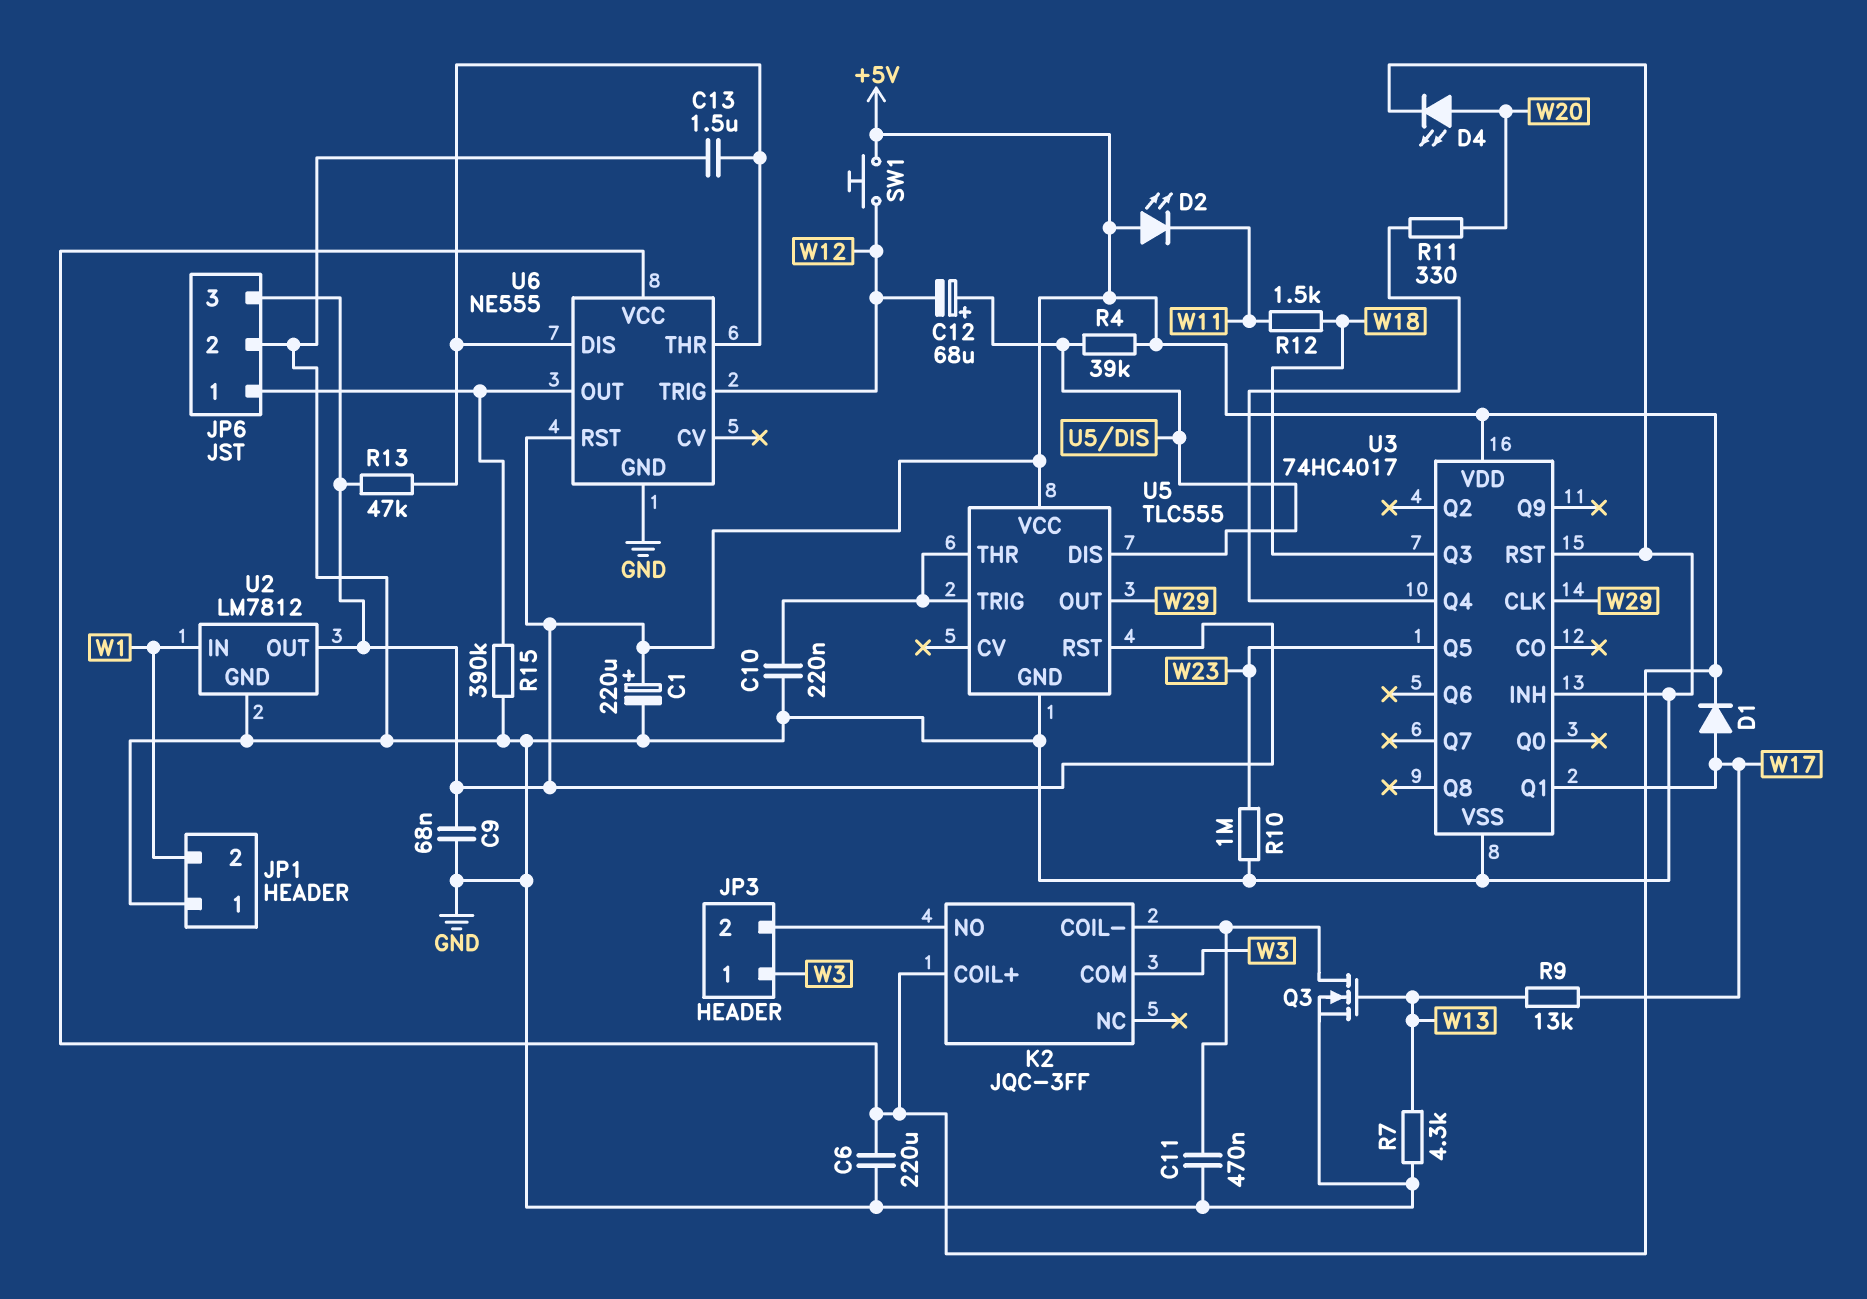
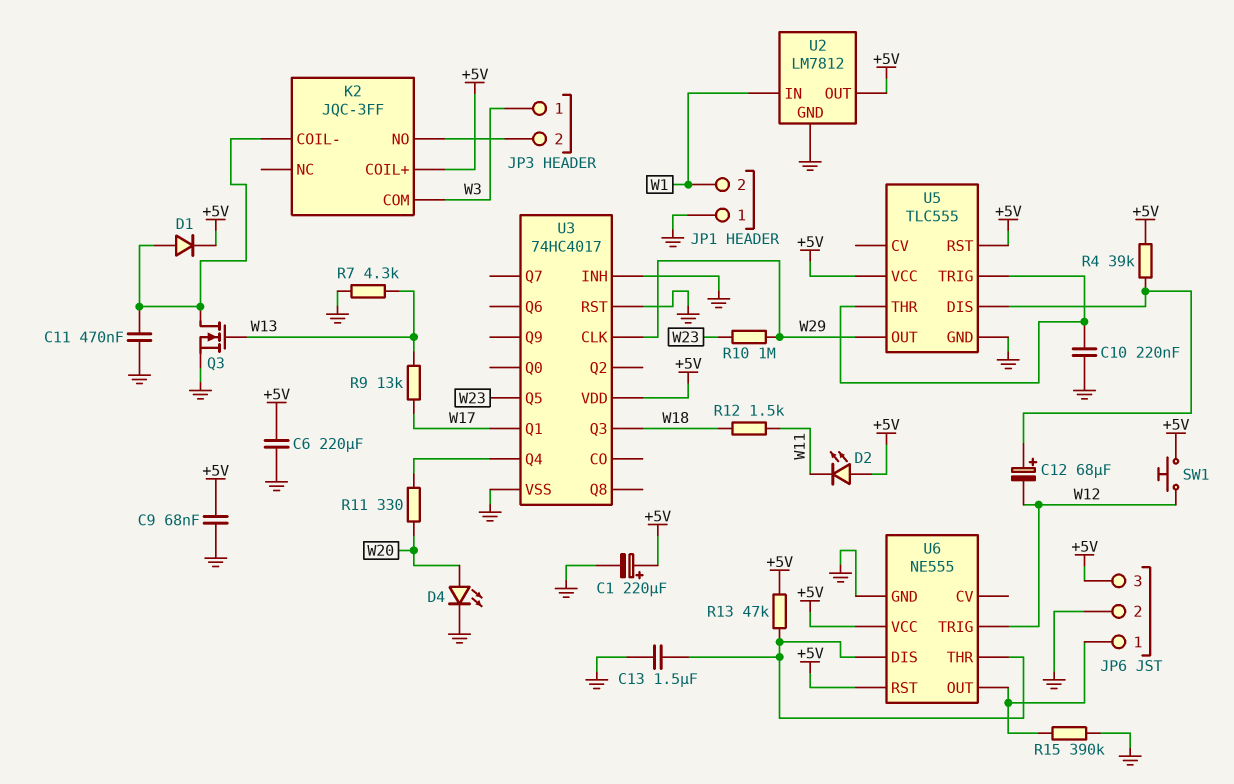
D1: diode (A W17, K +5V) -> diode (A K2/COIL-, K +5V)
R10: 1M (GND, W23) -> 1M (W23, W29)

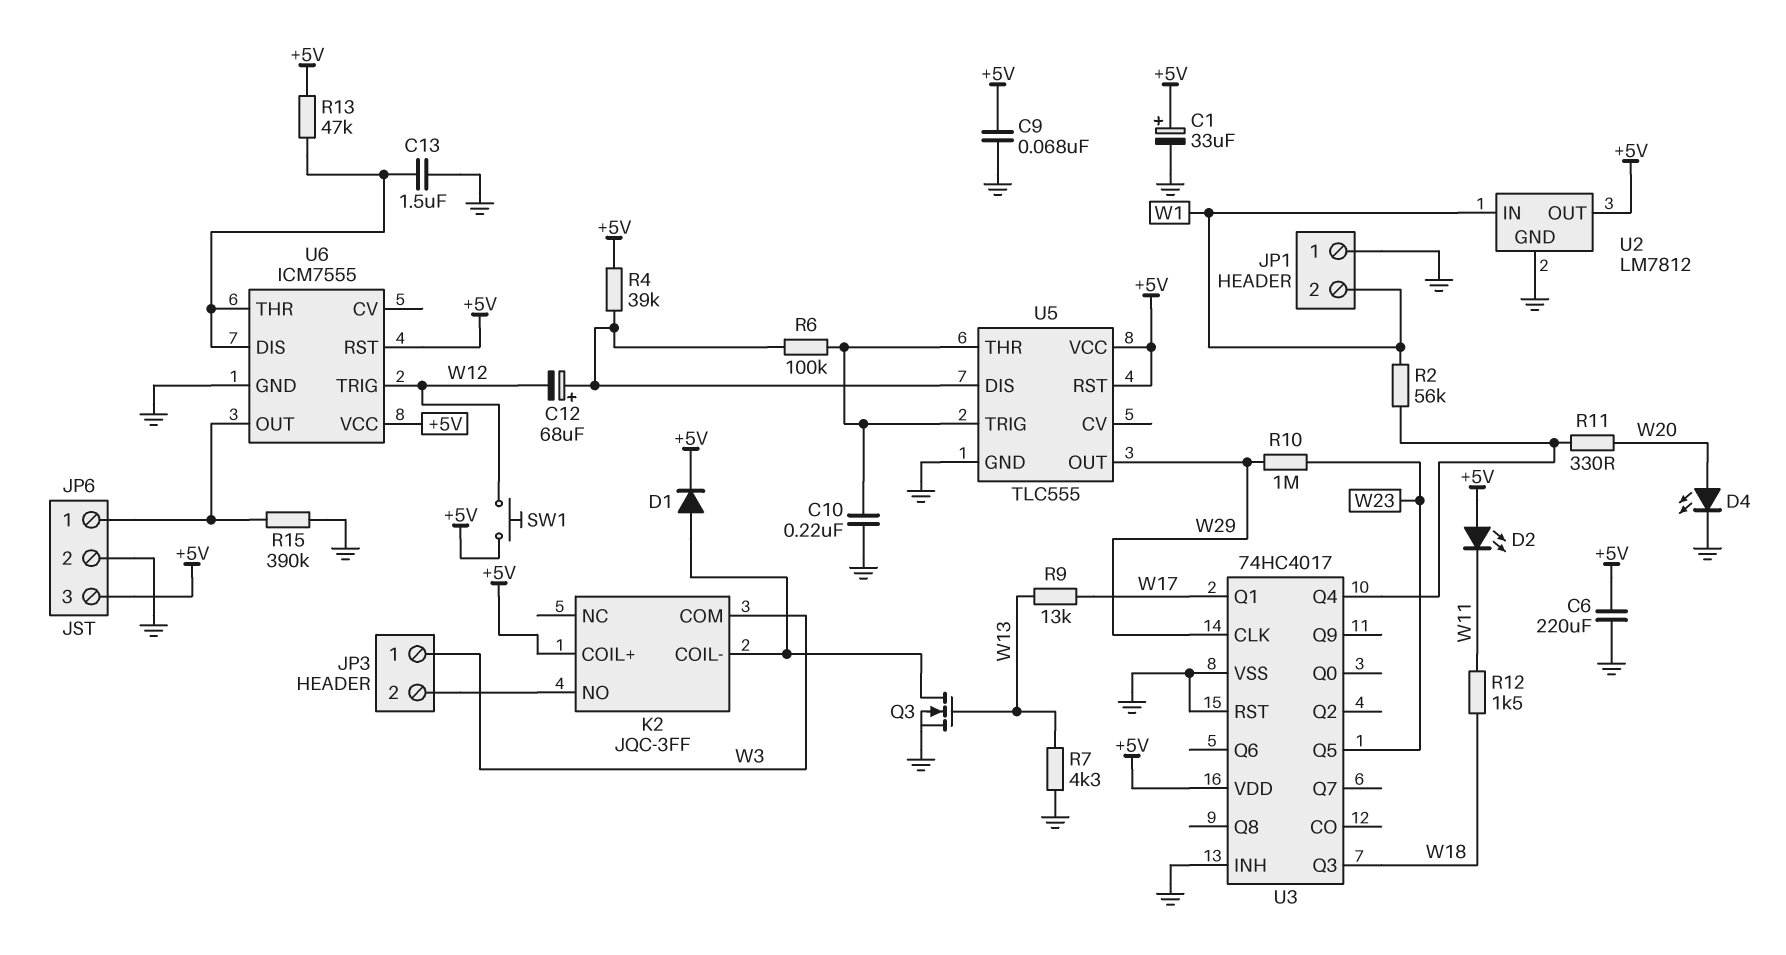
C1: 220uF (plus +5V, minus GND) -> 33uF (plus +5V, minus GND)
C11: 470nF (GND, K2/COIL-) -> none
R2: none -> 56k (U3/Q4, W1)
R6: none -> 100k (U5/DIS, U5/THR)
U6: NE555 -> ICM7555

